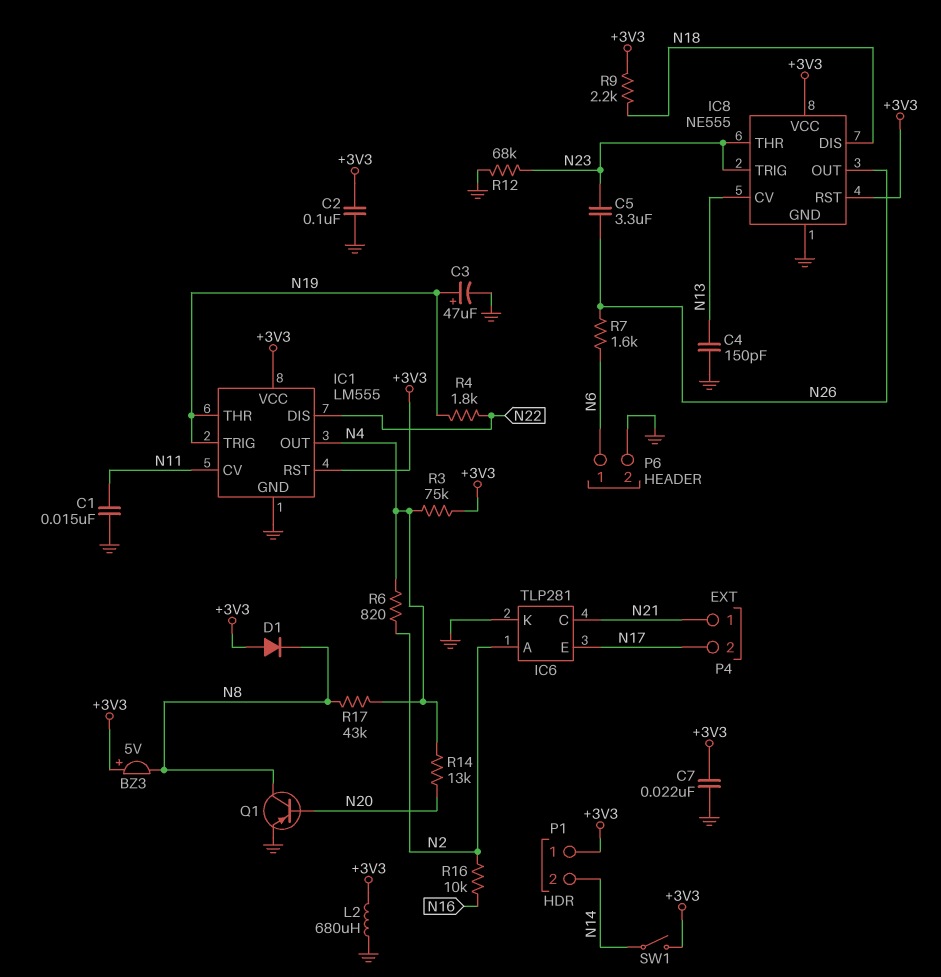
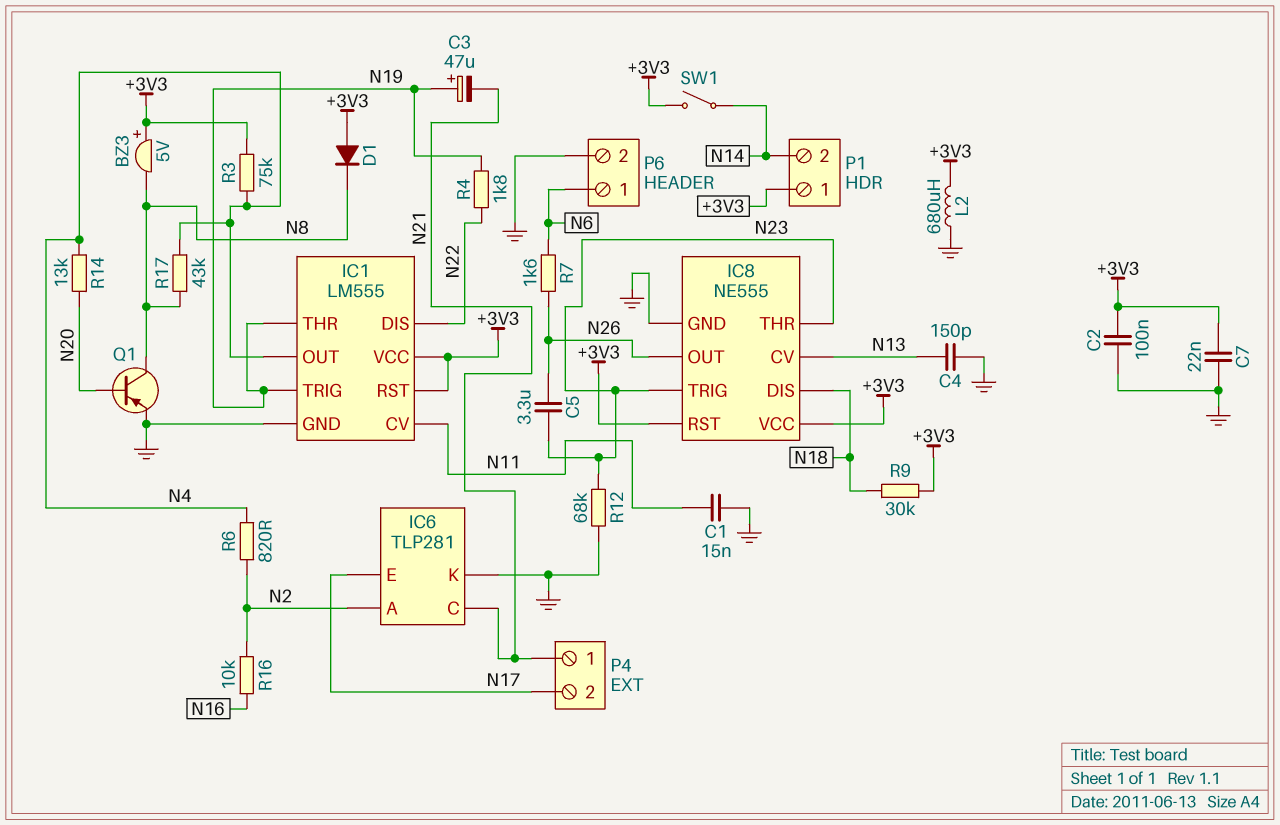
C3: 47uF (plus N19, minus GND) -> 47uF (plus N19, minus N21)
R9: 2.2k (+3V3, N18) -> 30k (+3V3, N18)

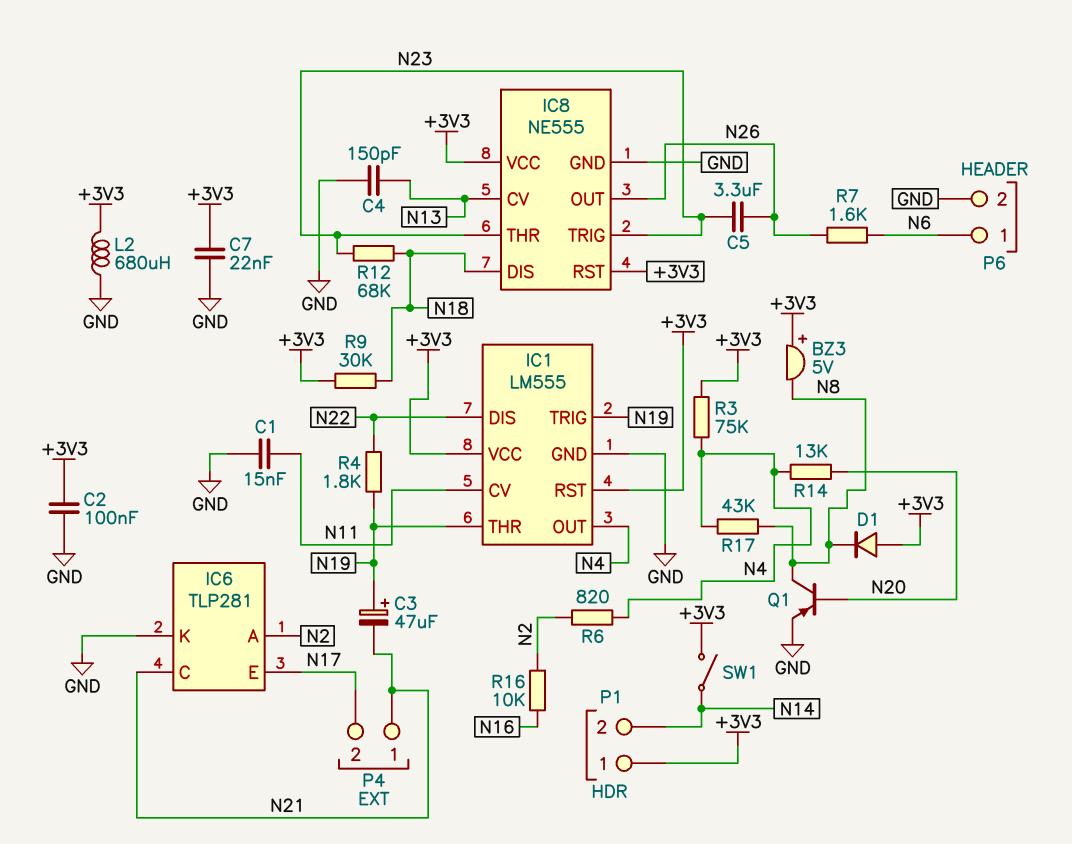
R12: 68k (GND, N23) -> 68k (N18, N23)

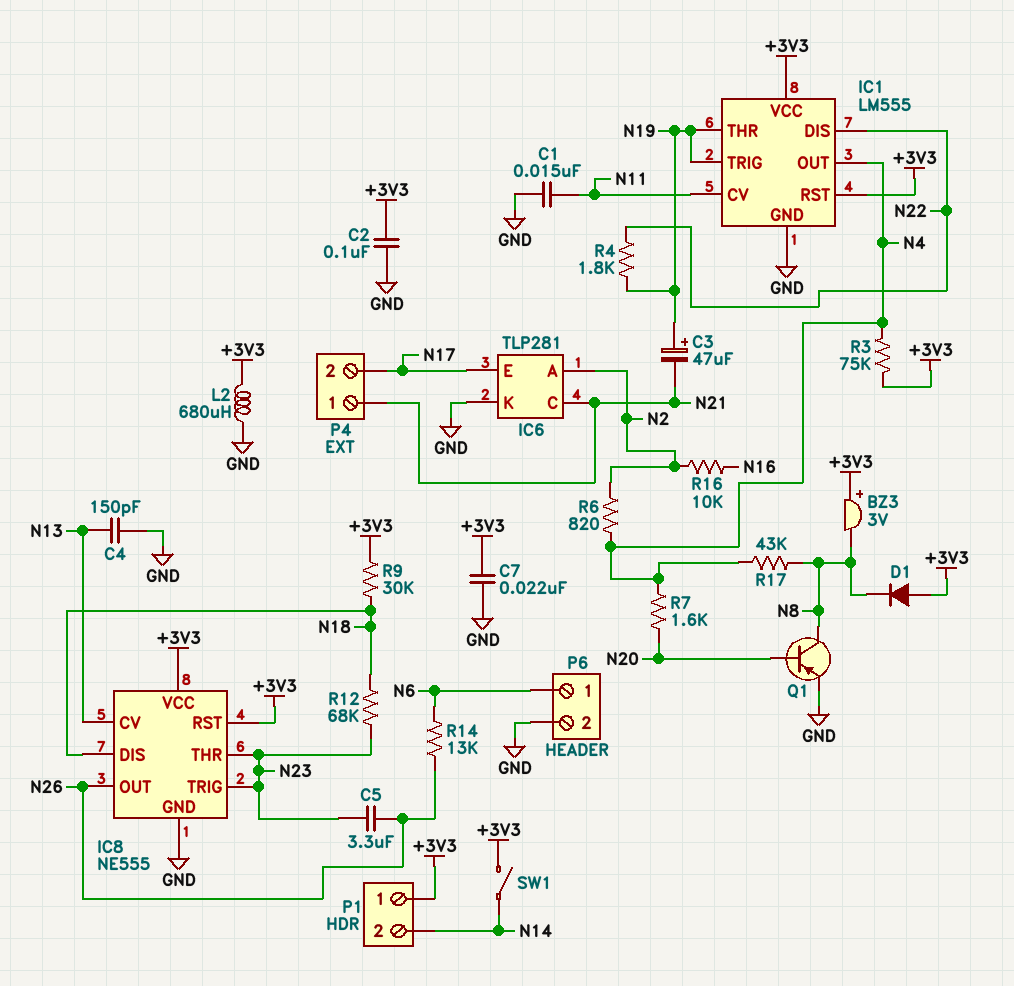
BZ3: buzzer 5V (plus +3V3, minus N8) -> buzzer 3V (plus +3V3, minus N8)
R7: 1.6k (N6, N26) -> 1.6k (N4, N20)
R14: 13k (N4, N20) -> 13k (N6, N26)

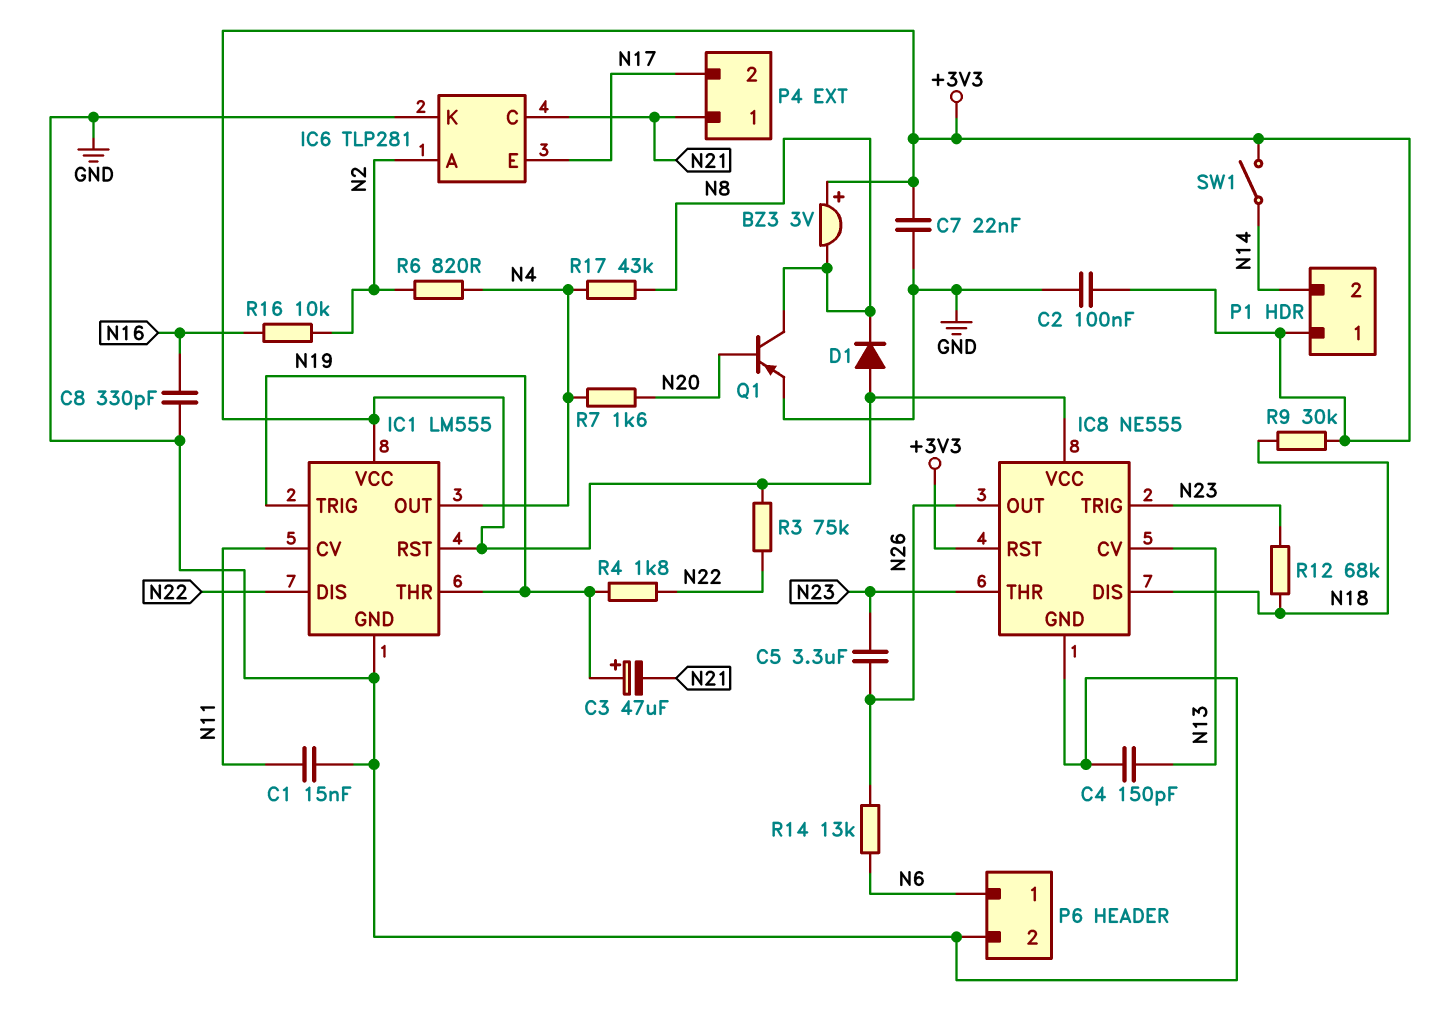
C8: none -> 330pF (GND, N16)
L2: 680uH (+3V3, GND) -> none
R3: 75k (+3V3, N4) -> 75k (+3V3, N22)

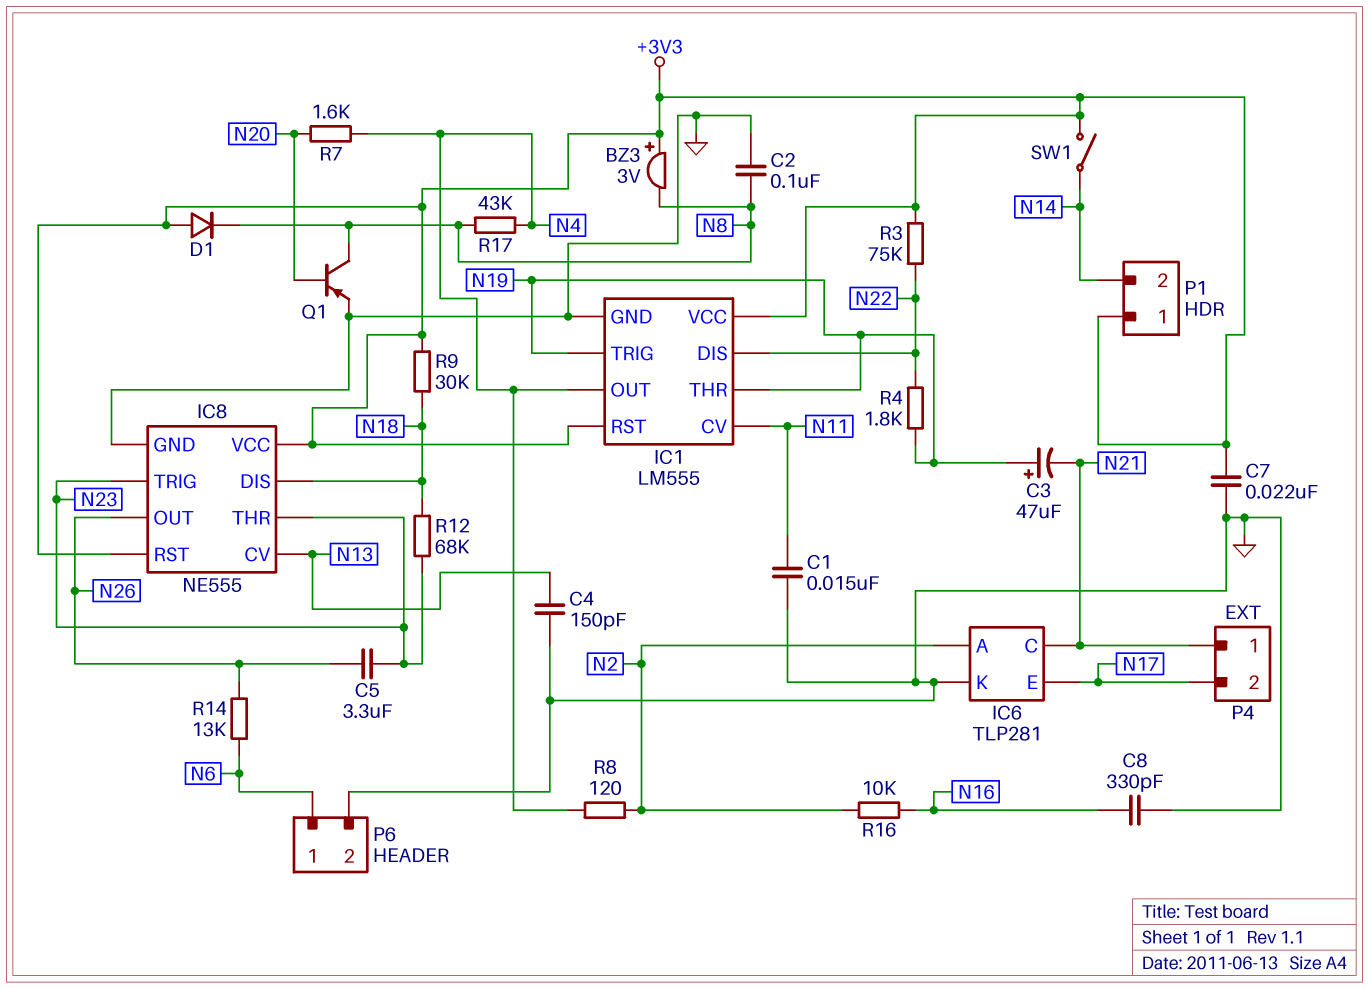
C2: 100nF (+3V3, GND) -> 100nF (GND, N8)
R6: 820 (N2, N4) -> none
R8: none -> 120 (N2, N4)

